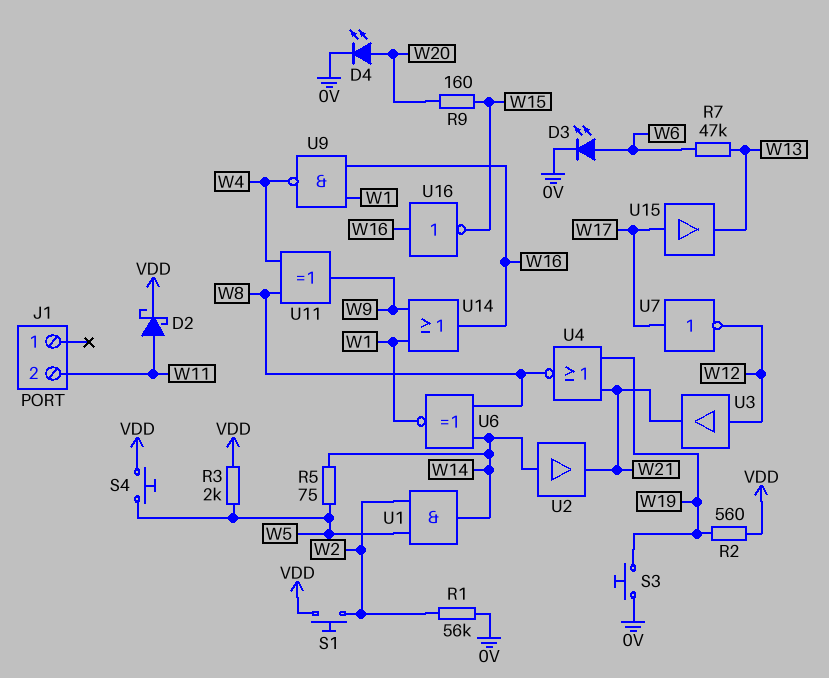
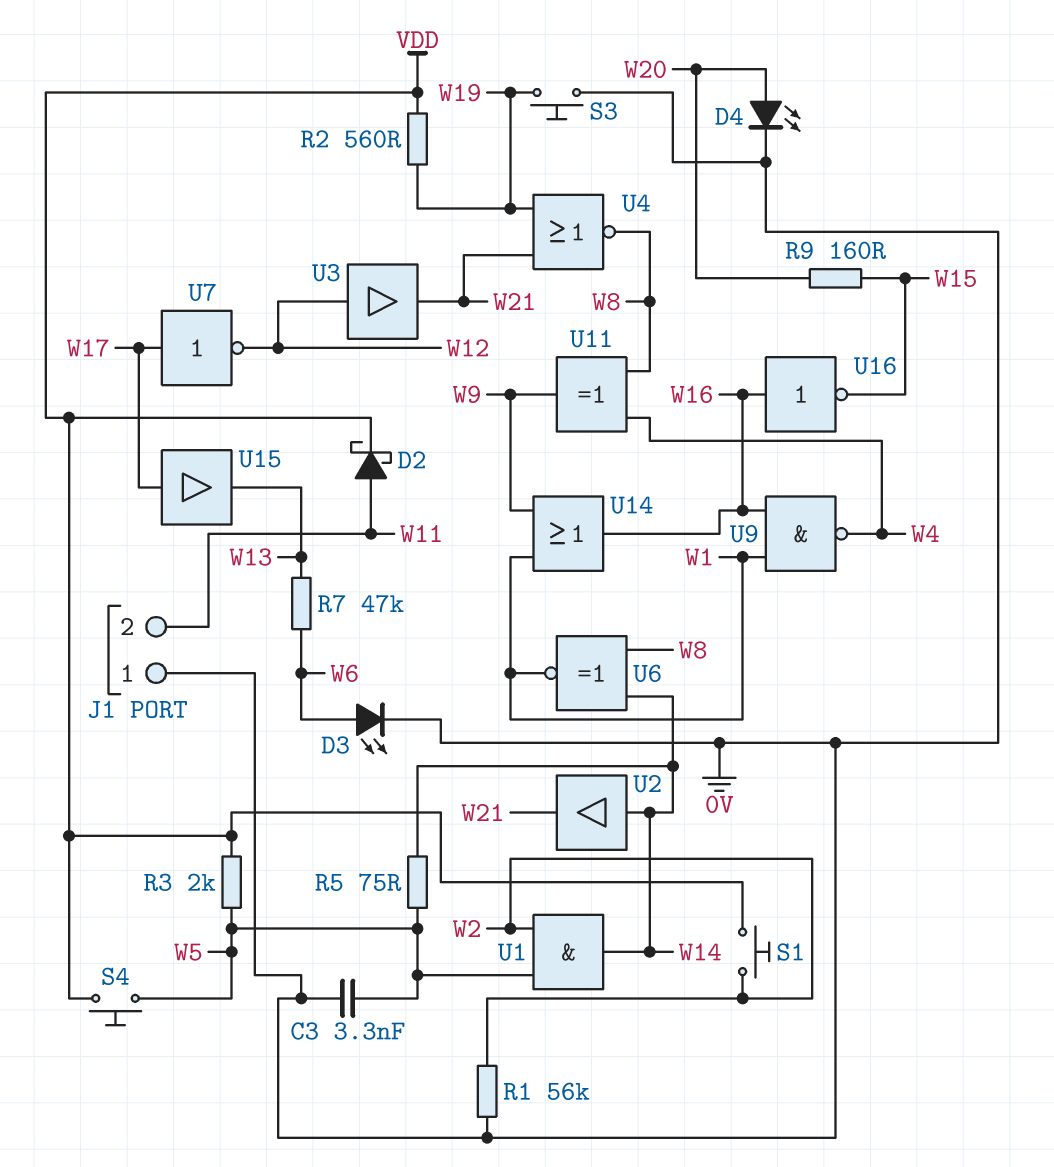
C3: none -> 3.3nF (0V, W5)
J1 pin 1: none -> 0V

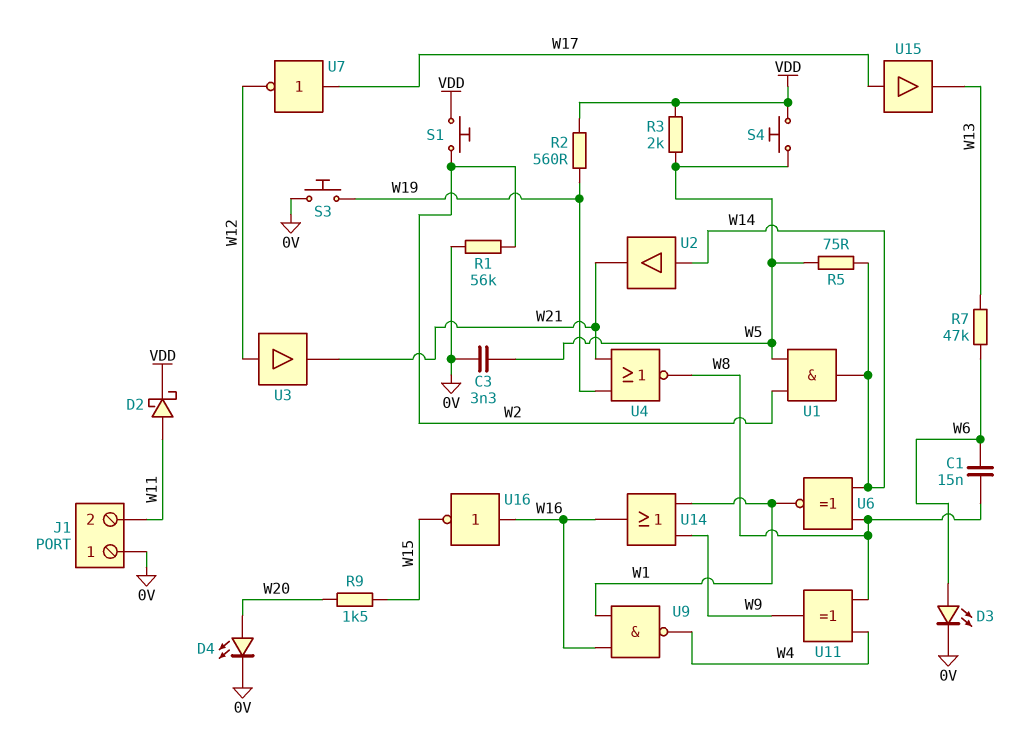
C1: none -> 15nF (W6, W8)
R9: 160 (W15, W20) -> 1.5k (W15, W20)

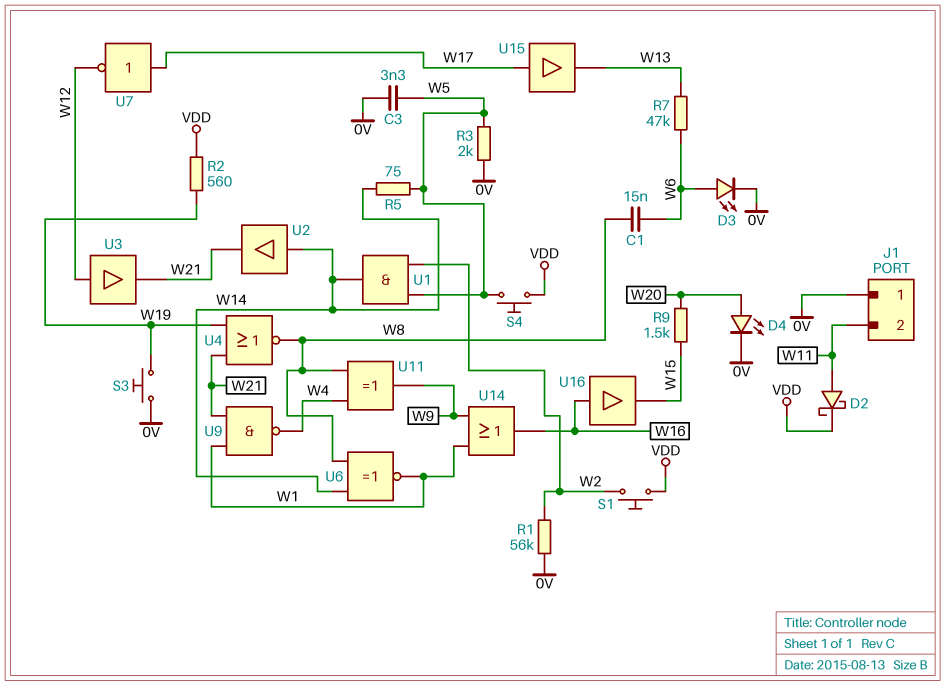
R3: 2k (VDD, W5) -> 2k (0V, W5)
U9: NAND (in W1, in W16, out W4) -> NAND (in W1, in W21, out W4)
U16: NOT (in W16, out W15) -> buffer (in W16, out W15)

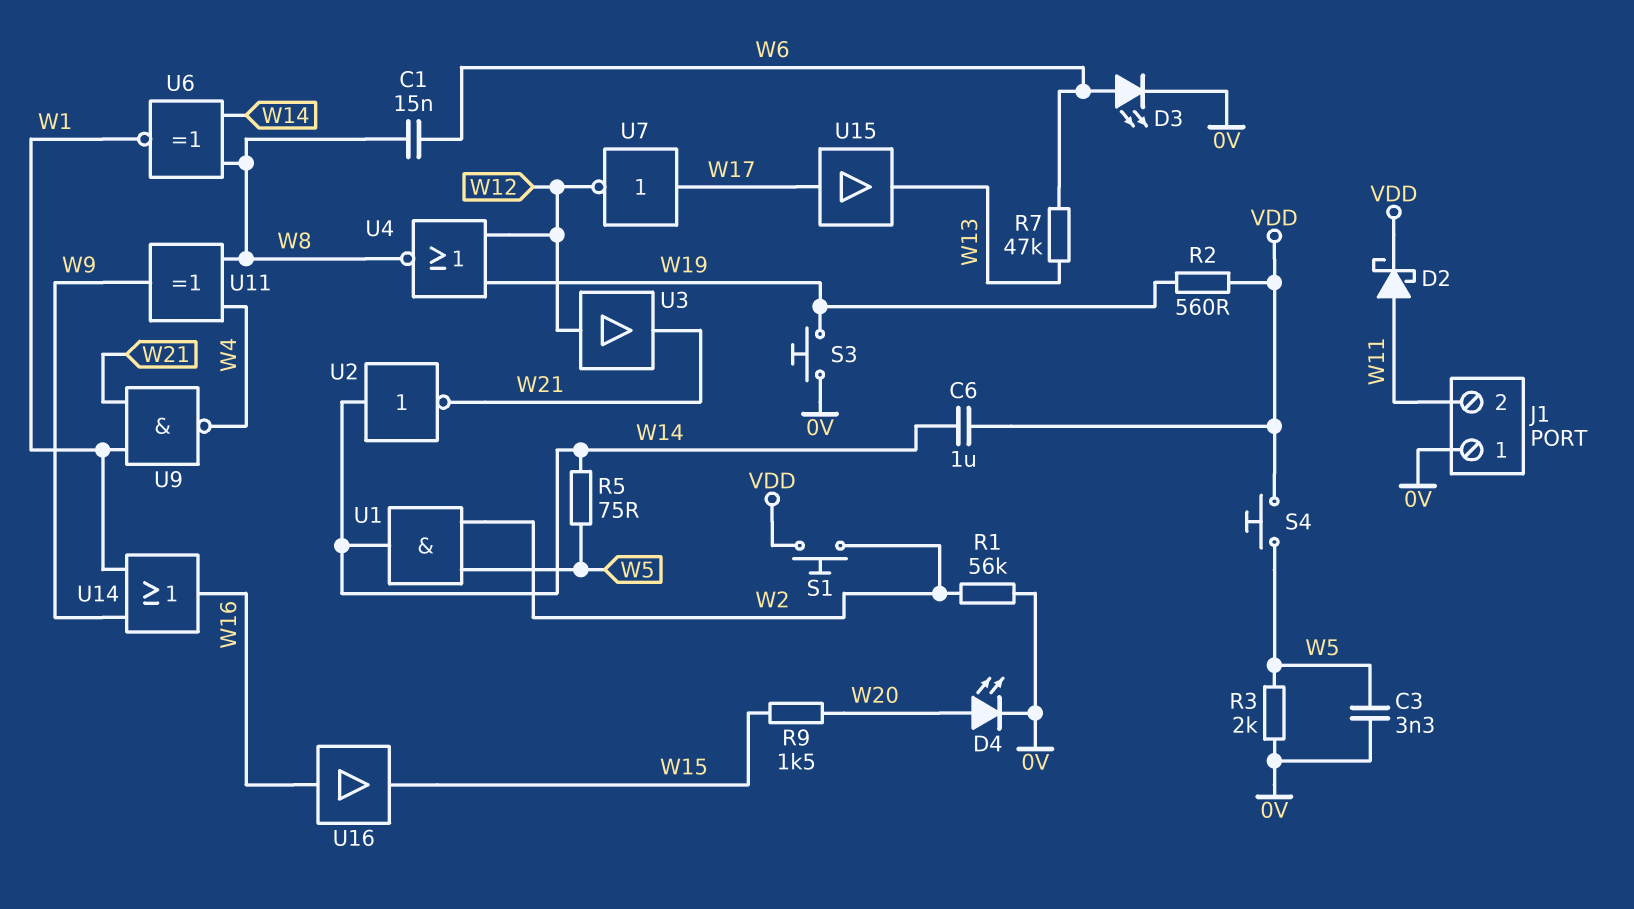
C6: none -> 1uF (VDD, W14)
U2: buffer (in W14, out W21) -> NOT (in W14, out W21)
U4: NOR (in W19, in W21, out W8) -> NOR (in W12, in W19, out W8)

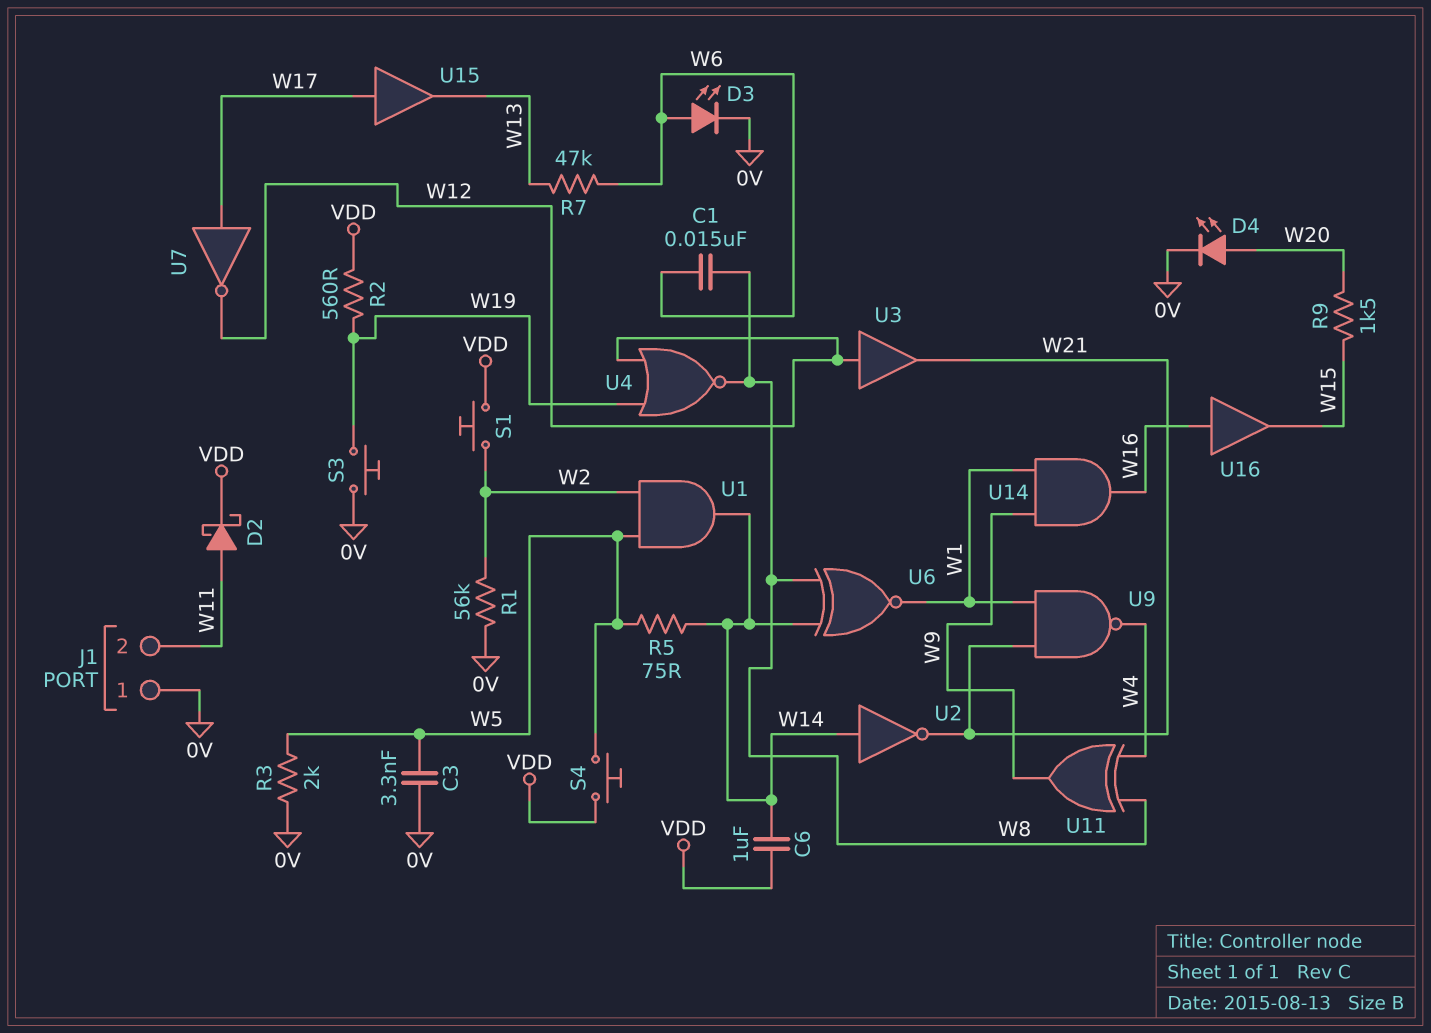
U14: OR (in W1, in W9, out W16) -> AND (in W1, in W9, out W16)

